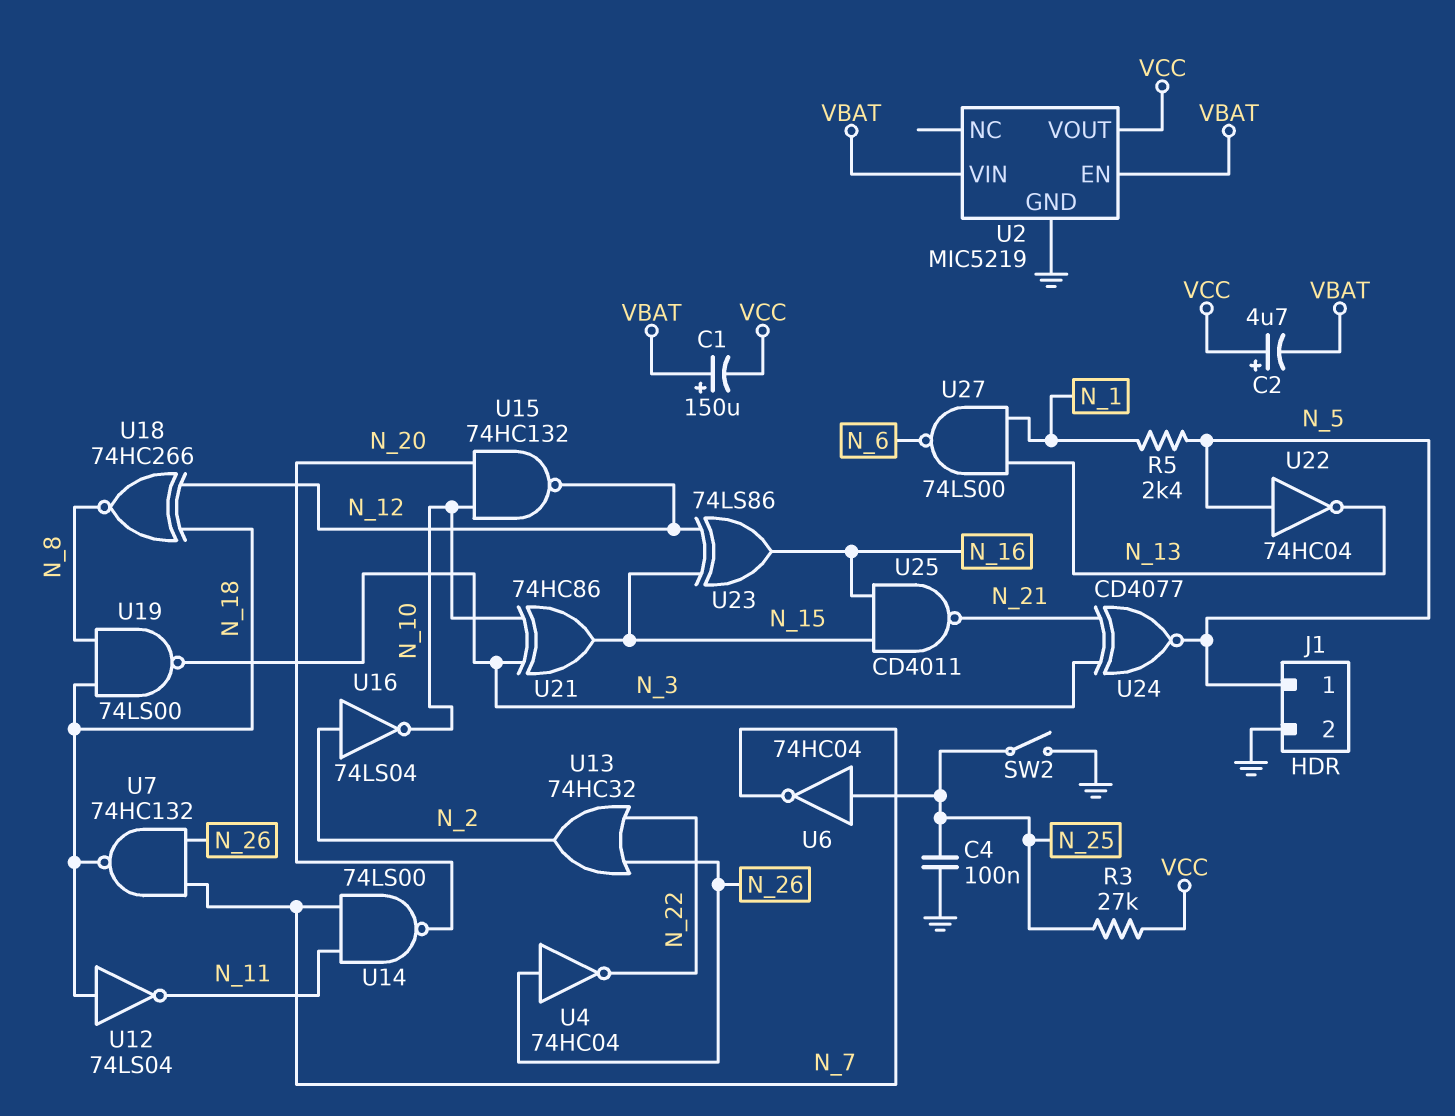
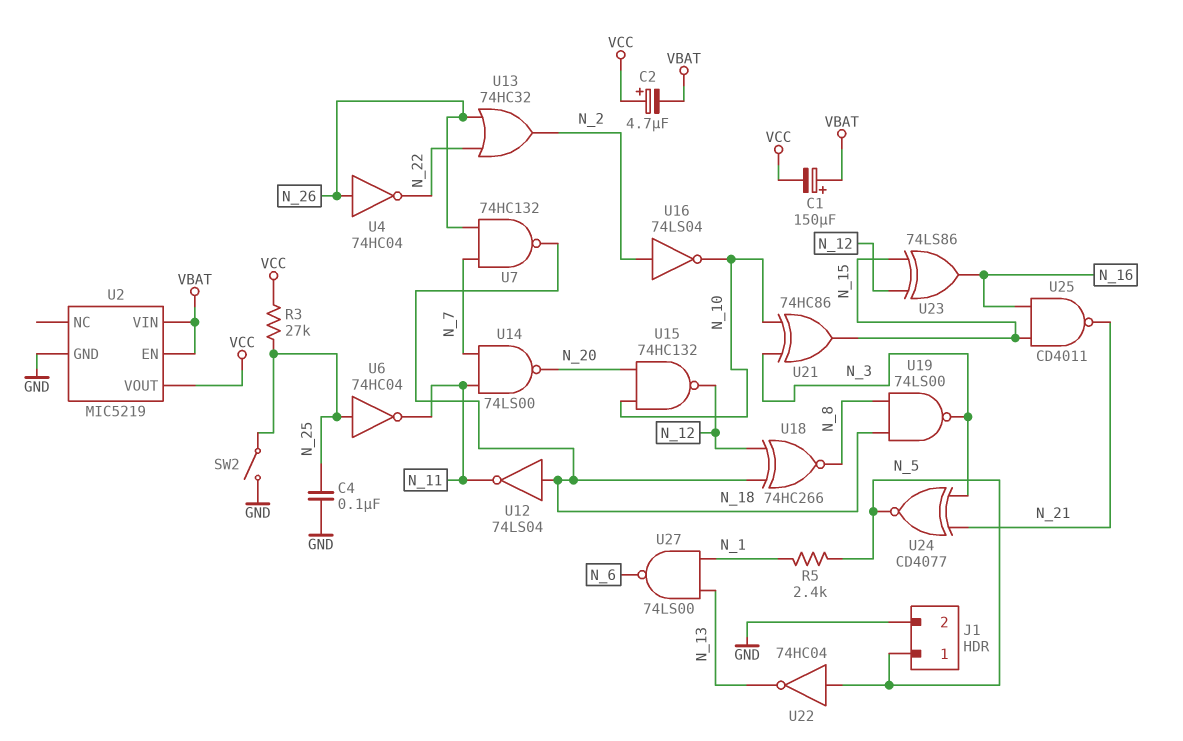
U6: NOT 74HC04 (in N_25, out N_7) -> NOT 74HC04 (in N_25, out N_11)

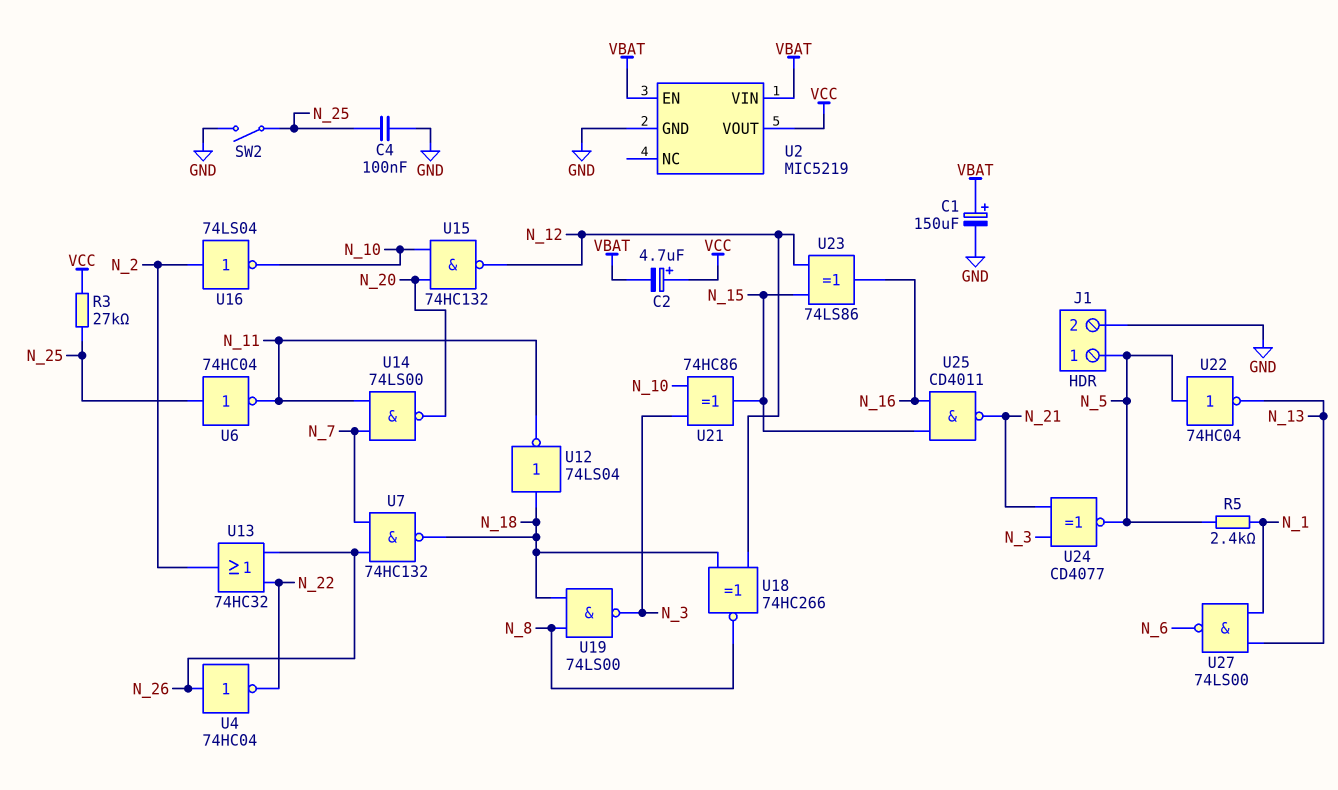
C1: 150uF (plus VBAT, minus VCC) -> 150uF (plus VBAT, minus GND)

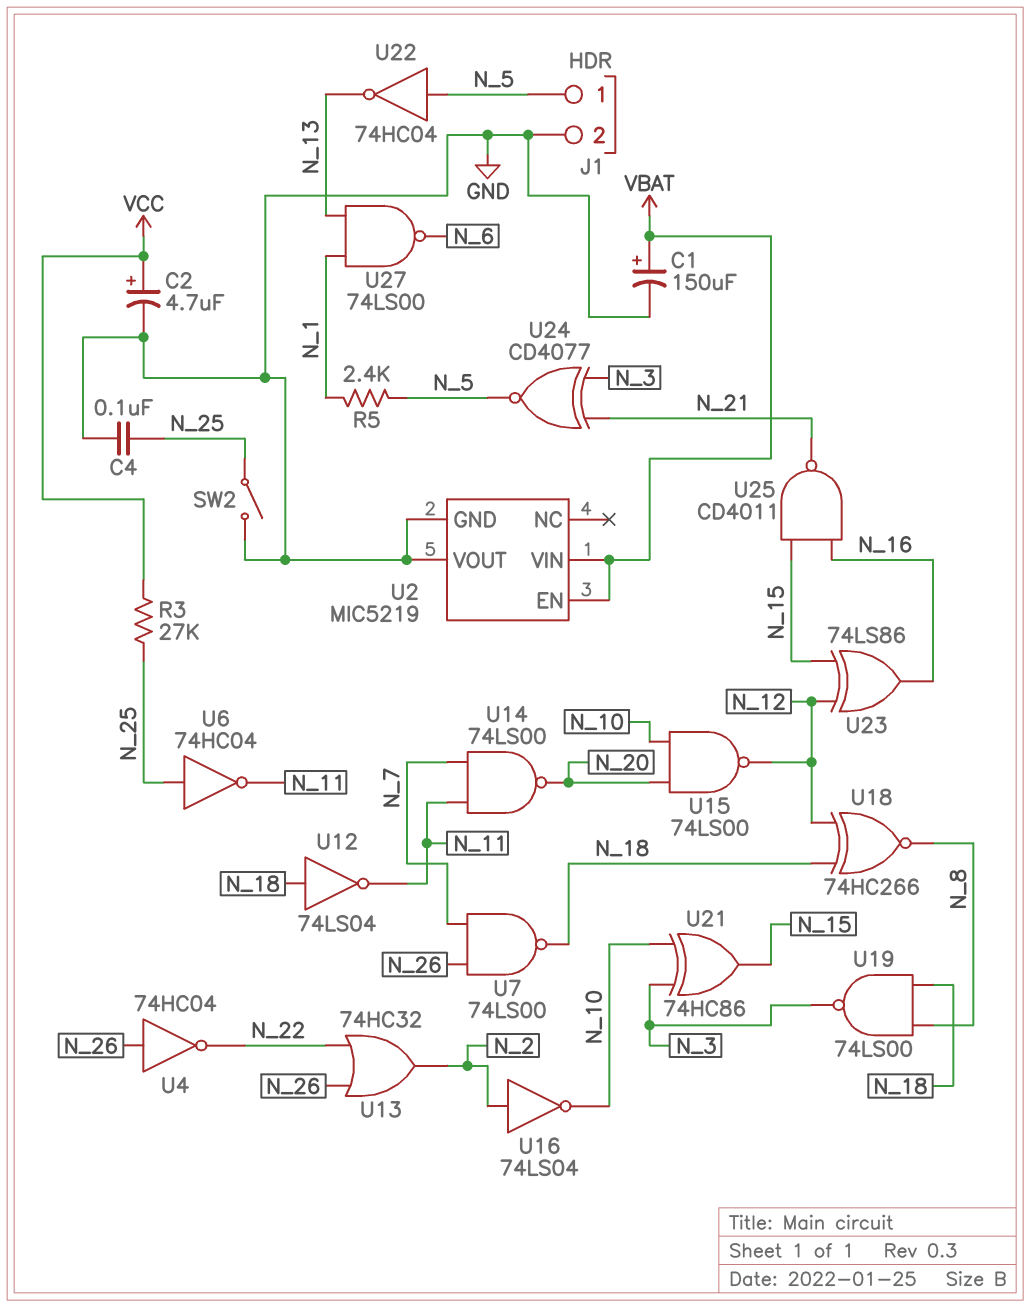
C2: 4.7uF (plus VCC, minus VBAT) -> 4.7uF (plus VCC, minus GND)
U2 pin VOUT: VCC -> GND
U7: NAND 74HC132 (in N_7, in N_26, out N_18) -> NAND 74LS00 (in N_7, in N_26, out N_18)
U15: NAND 74HC132 (in N_10, in N_20, out N_12) -> NAND 74LS00 (in N_10, in N_20, out N_12)

